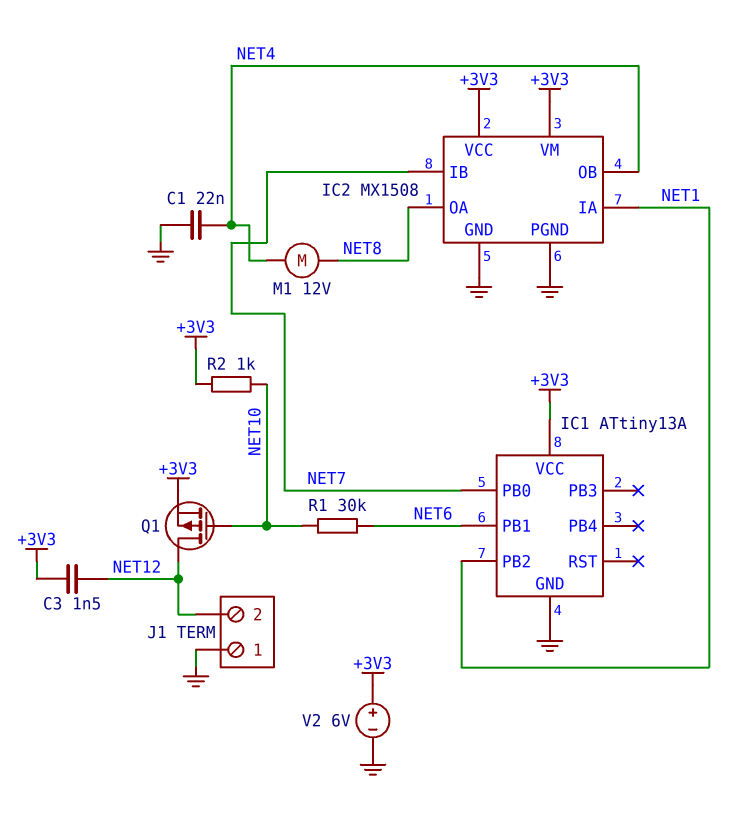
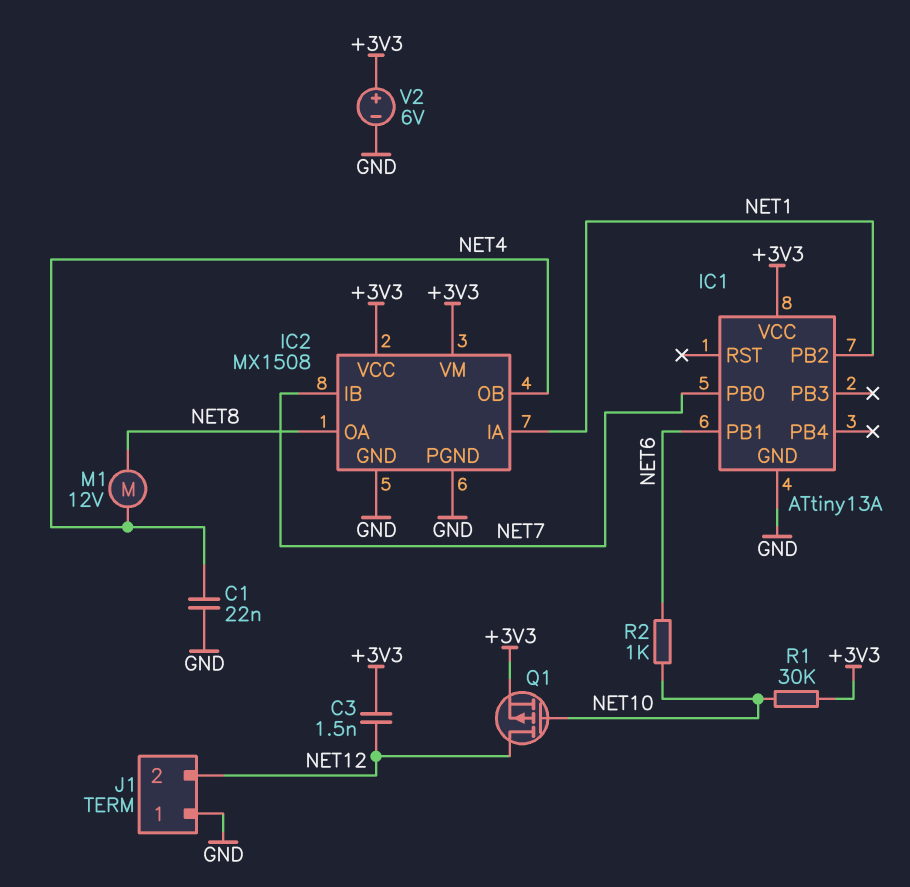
R1: 30k (NET6, NET10) -> 30k (+3V3, NET10)
R2: 1k (+3V3, NET10) -> 1k (NET6, NET10)

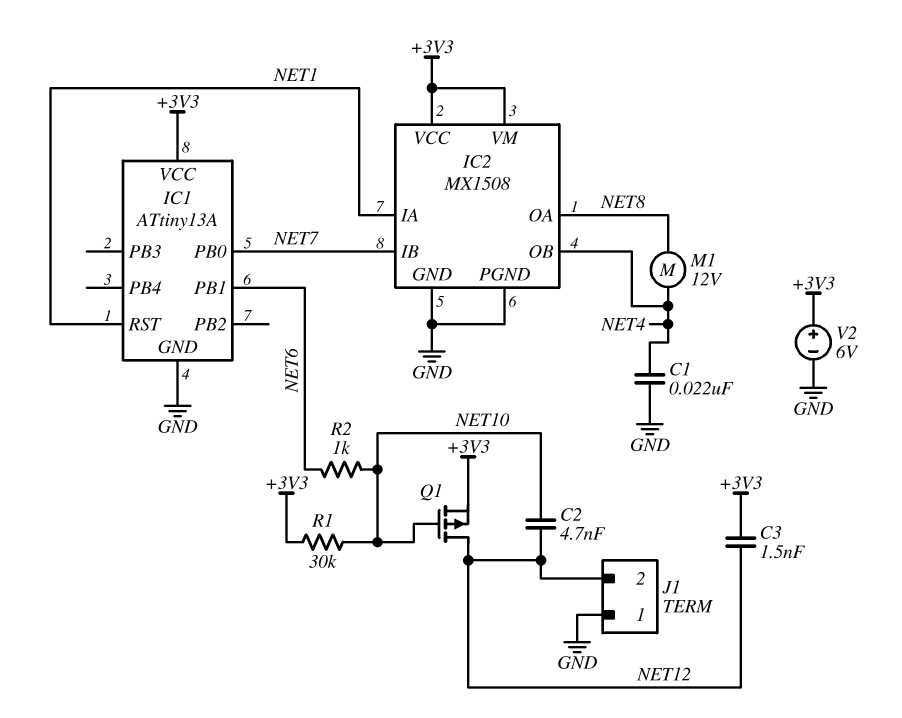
C2: none -> 4.7nF (NET10, NET12)
IC1 pin PB2: NET1 -> none
IC1 pin RST: none -> NET1

